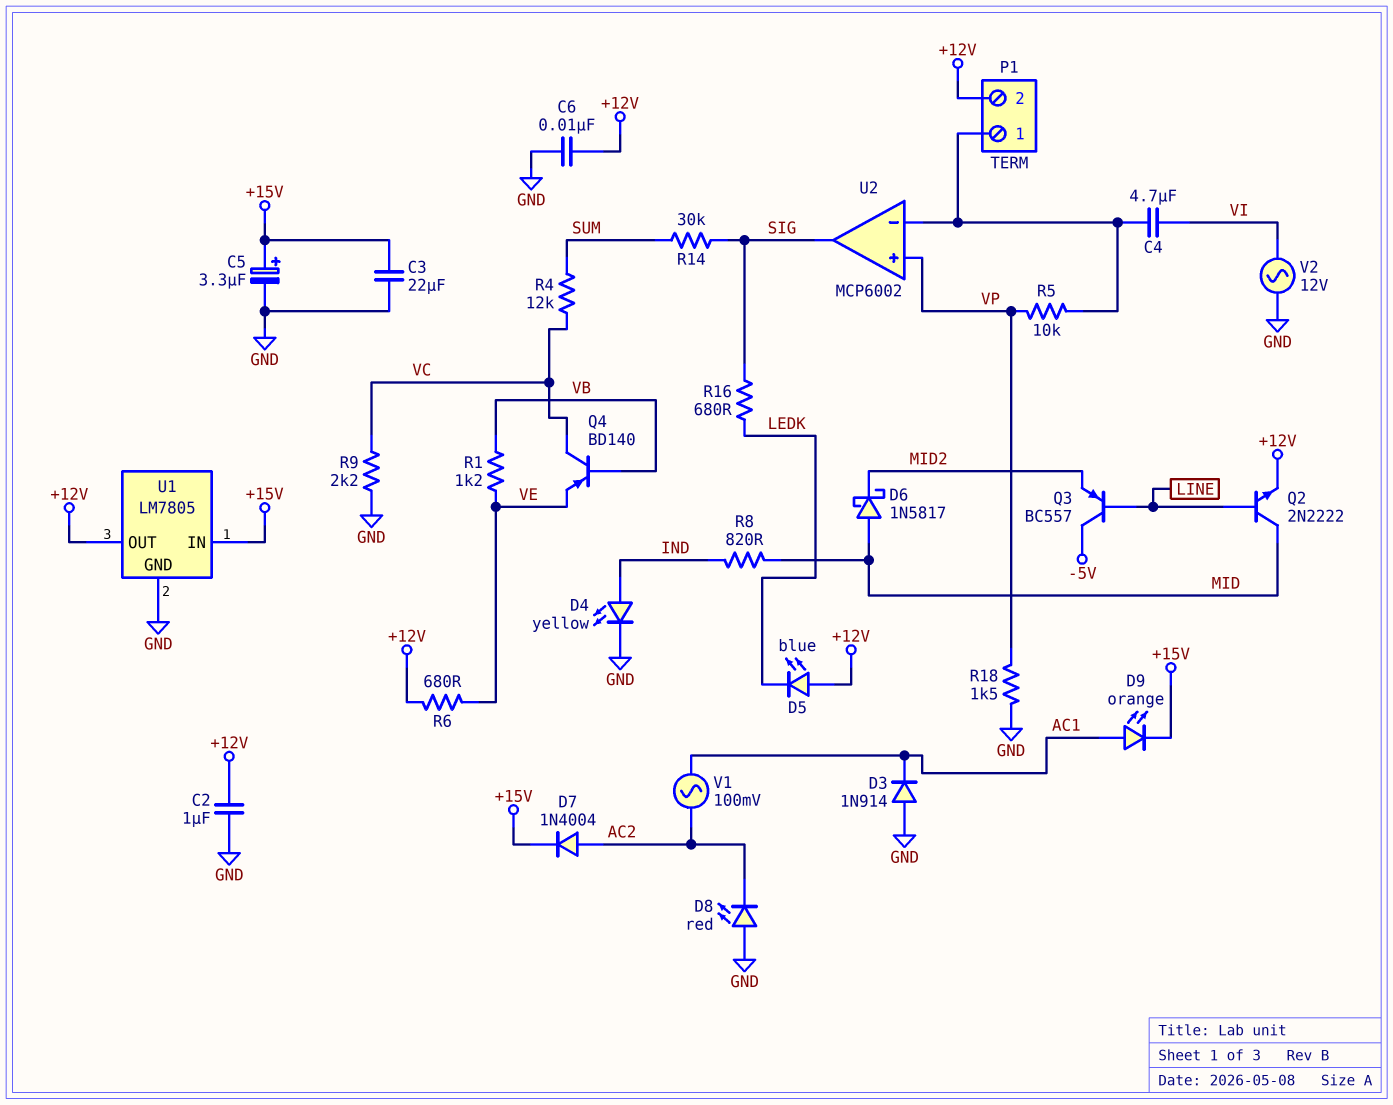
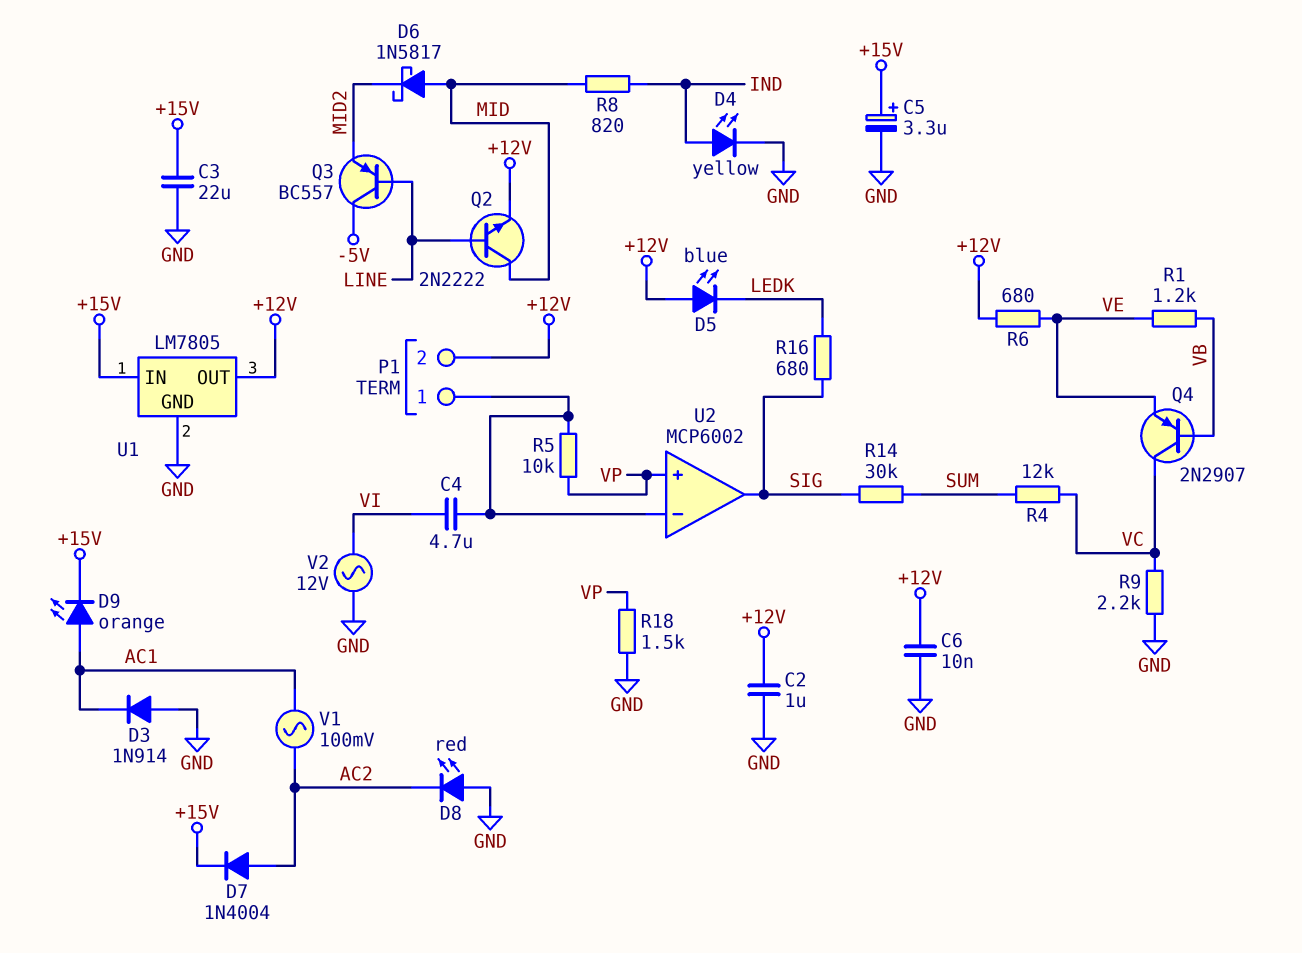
Q4: PNP BD140 (B VB, C VC, E VE) -> PNP 2N2907 (B VB, C VC, E VE)

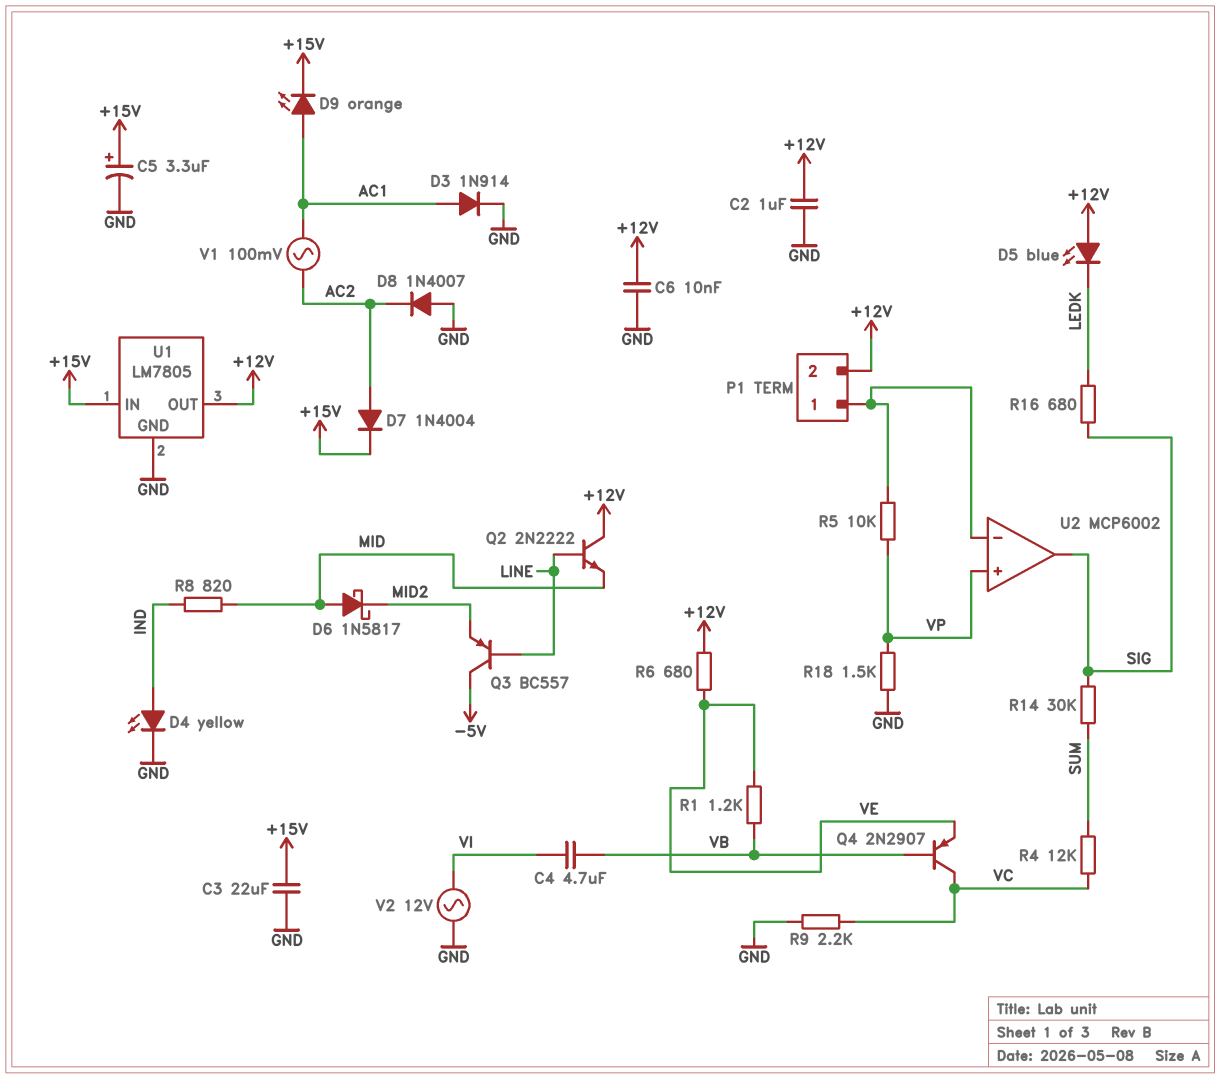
C4: 4.7uF (P1/1, VI) -> 4.7uF (VB, VI)
D3: diode 1N914 (A GND, K AC1) -> diode 1N914 (A AC1, K GND)
D8: LED red (A GND, K AC2) -> diode 1N4007 (A GND, K AC2)
Q2: NPN 2N2222 (B LINE, C MID, E +12V) -> NPN 2N2222 (B LINE, C +12V, E MID)

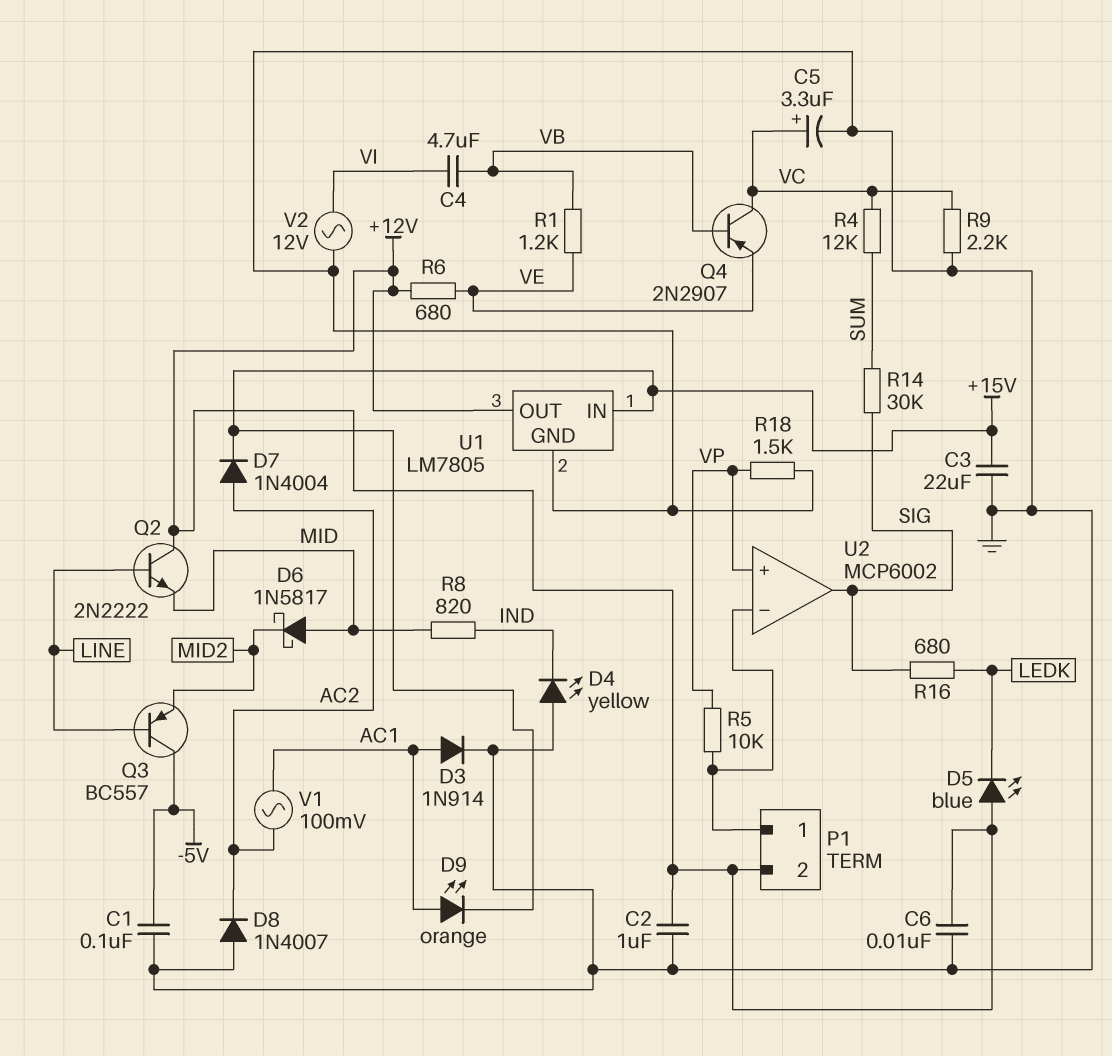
C1: none -> 100nF (-5V, GND)
C5: 3.3uF (plus +15V, minus GND) -> 3.3uF (plus VC, minus GND)
D4: LED yellow (A IND, K GND) -> LED yellow (A GND, K IND)

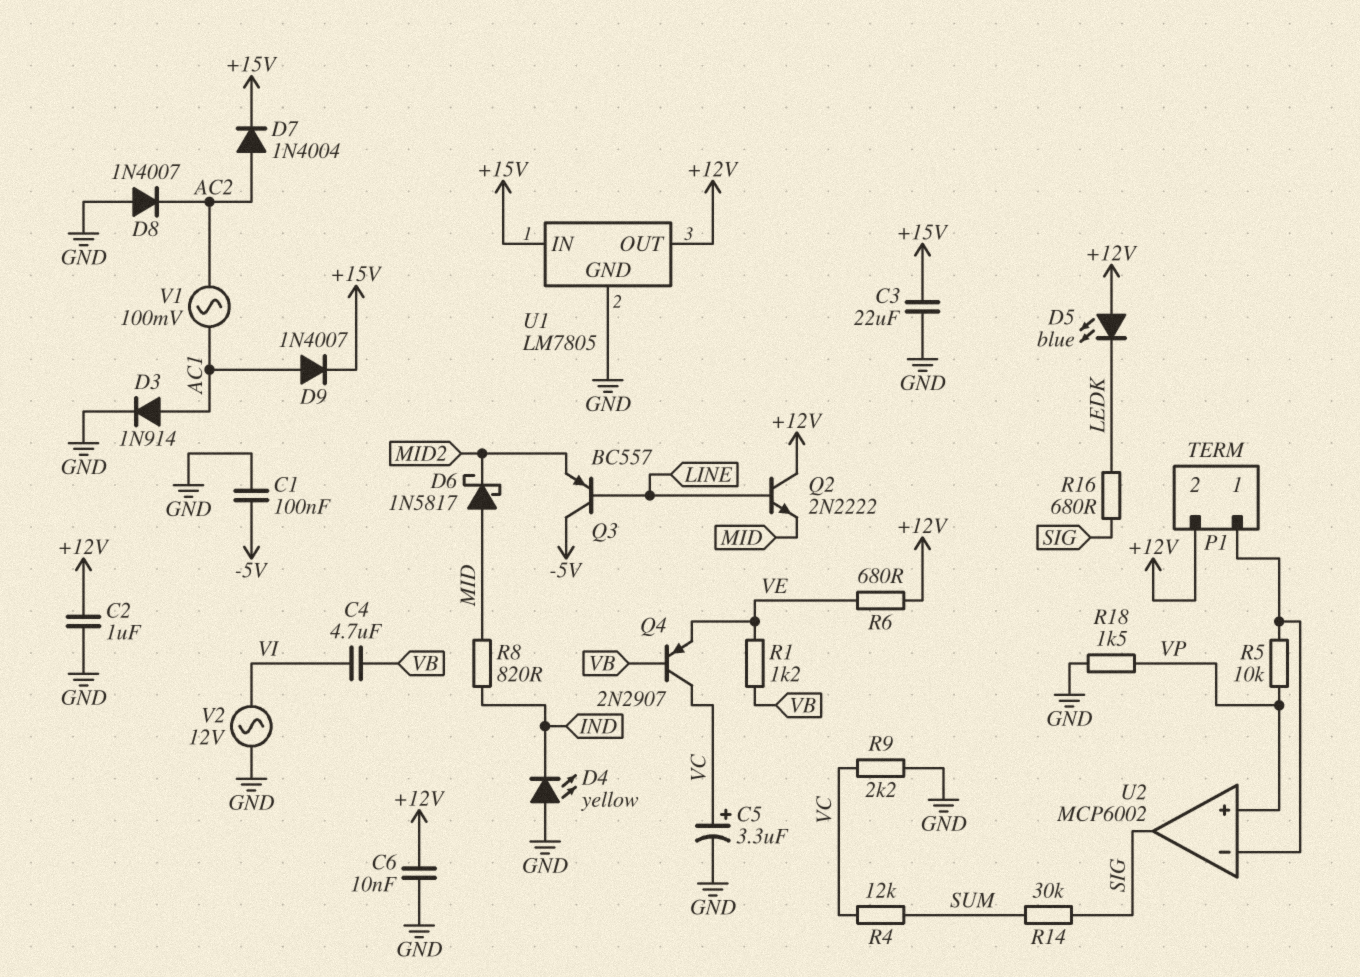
D9: LED orange (A AC1, K +15V) -> diode 1N4007 (A AC1, K +15V)

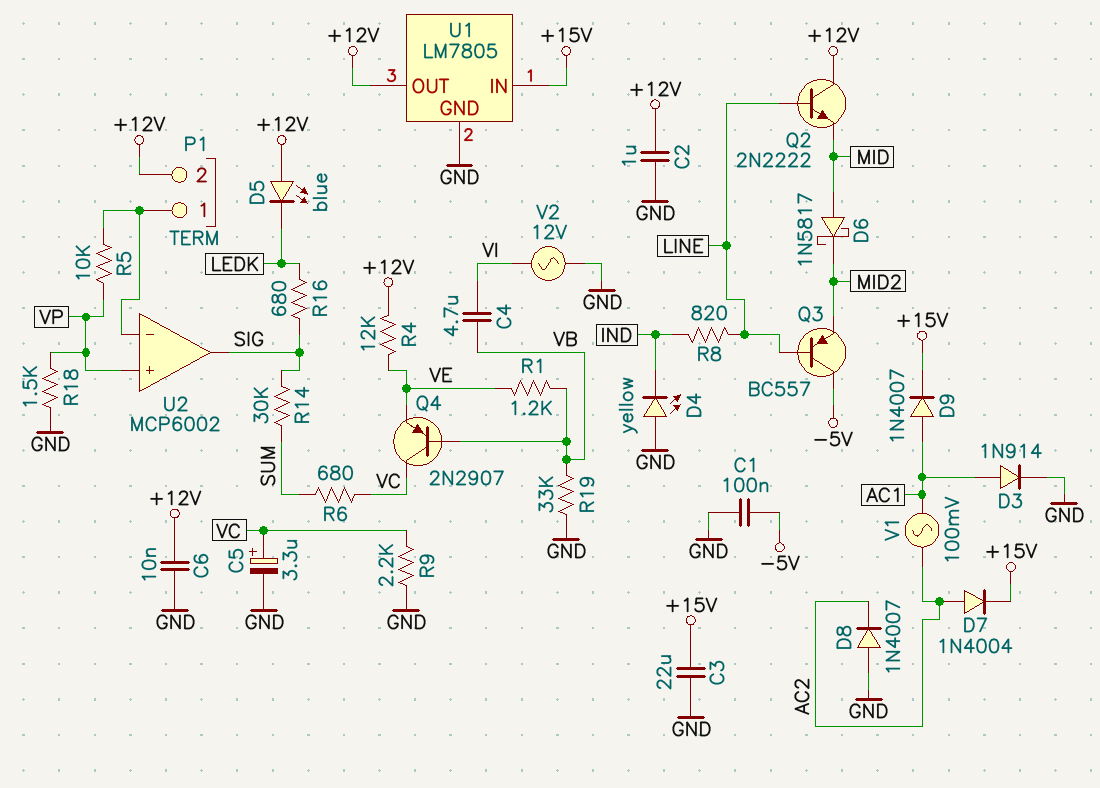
R4: 12k (SUM, VC) -> 12k (+12V, VE)
R6: 680 (+12V, VE) -> 680 (SUM, VC)
R8: 820 (IND, MID) -> 820 (IND, LINE)
R19: none -> 33k (GND, VB)

